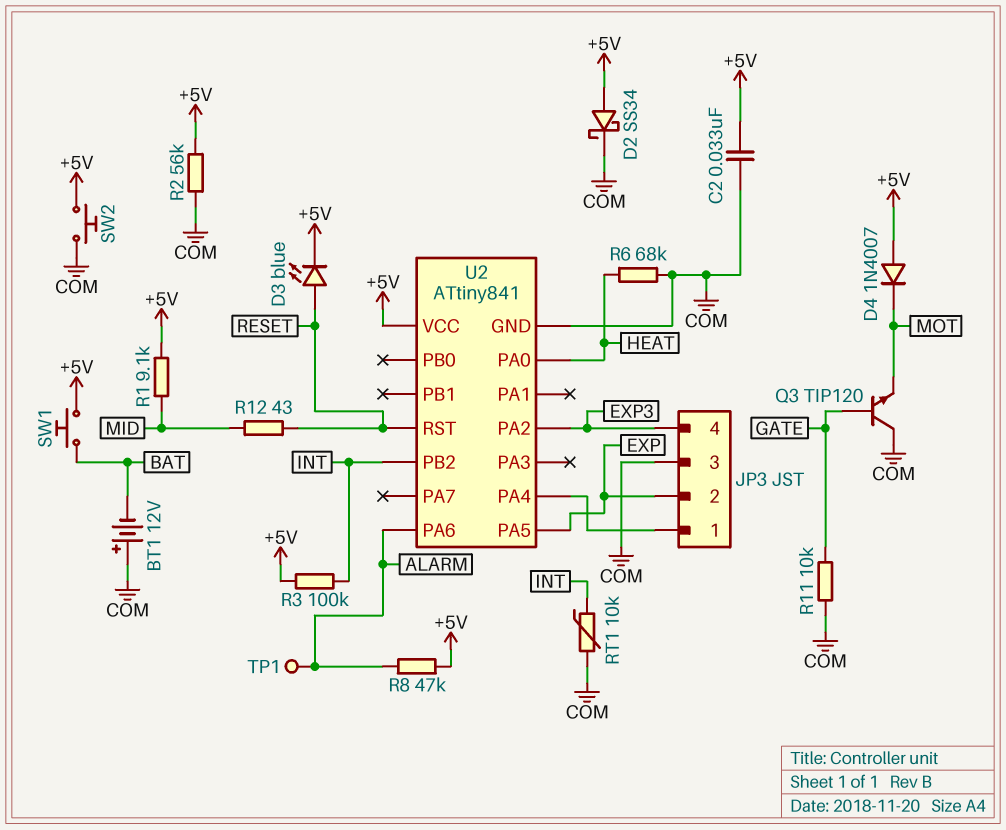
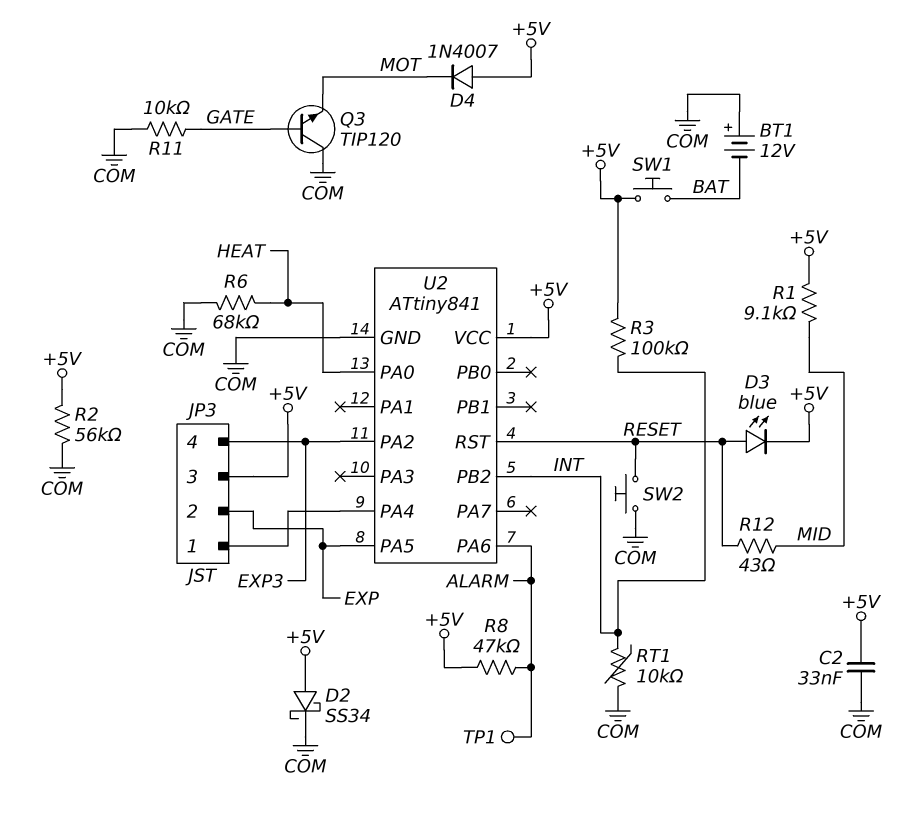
JP3 pin 3: COM -> +5V
SW2: button (+5V, COM) -> button (COM, RESET)

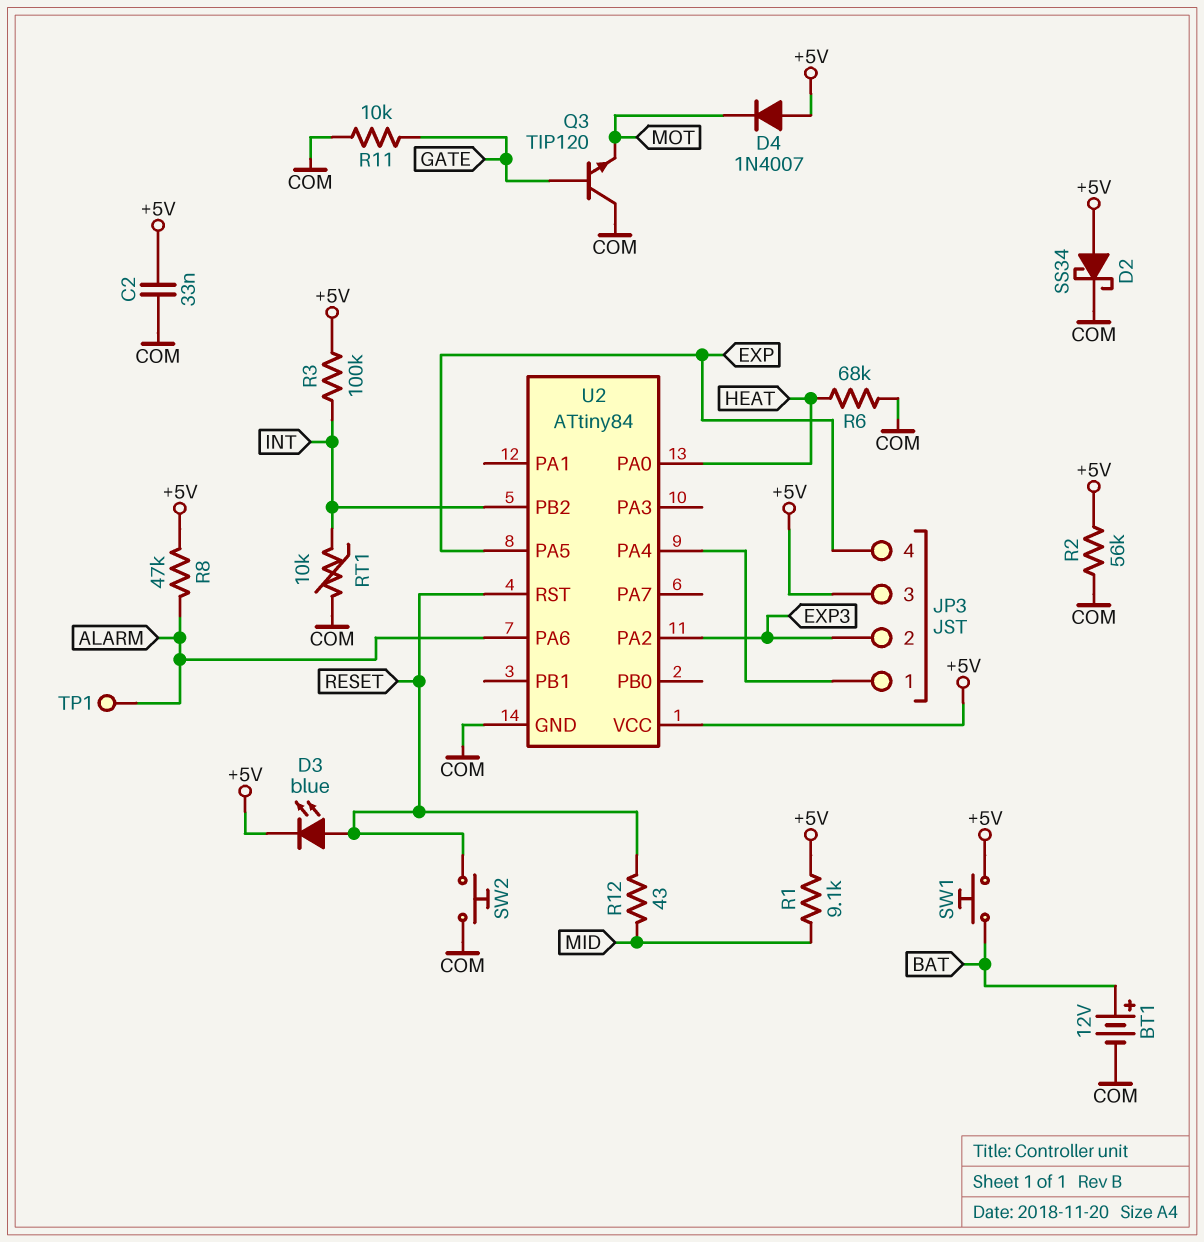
BT1: 12V (plus COM, minus BAT) -> 12V (plus BAT, minus COM)
JP3 pin 2: EXP -> EXP3
JP3 pin 4: EXP3 -> EXP
U2: ATtiny841 -> ATtiny84

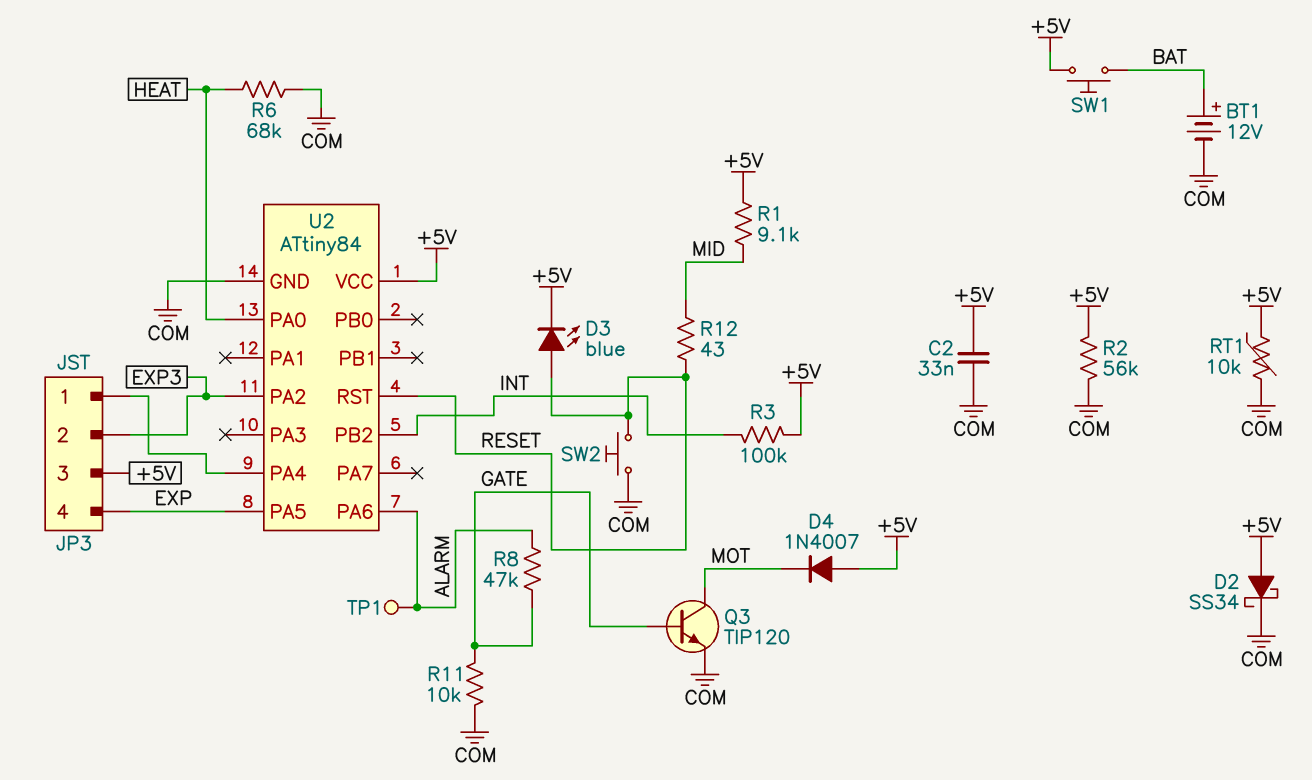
Q3: NPN TIP120 (B GATE, C COM, E MOT) -> NPN TIP120 (B GATE, C MOT, E COM)
R8: 47k (+5V, ALARM) -> 47k (ALARM, GATE)
RT1: 10k (COM, INT) -> 10k (+5V, COM)

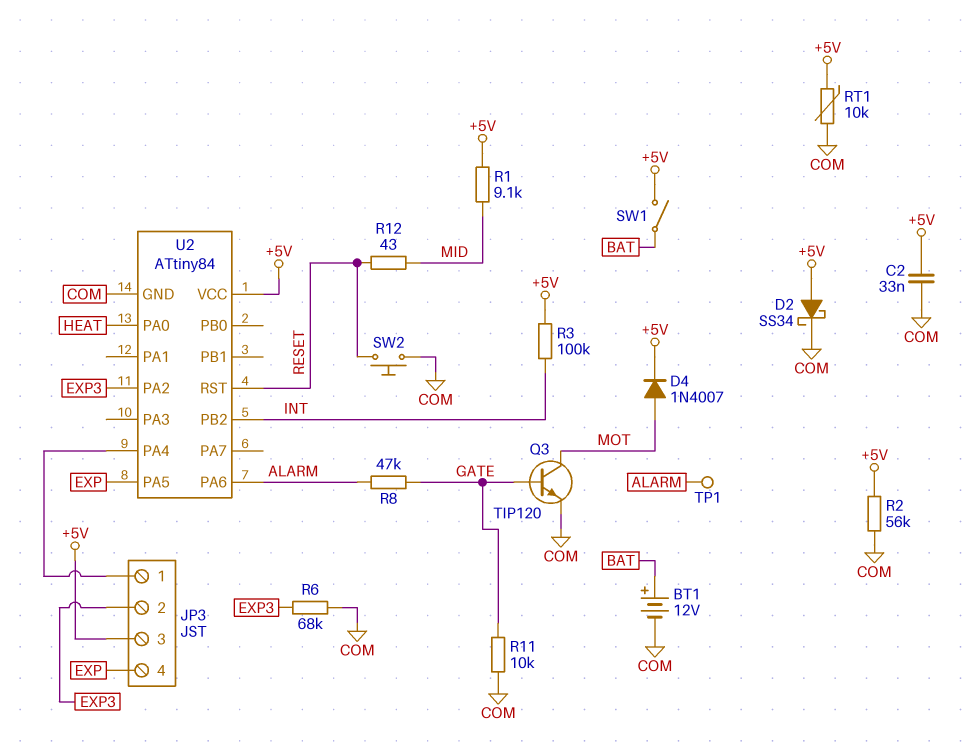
D3: LED blue (A RESET, K +5V) -> none
D4: diode 1N4007 (A +5V, K MOT) -> diode 1N4007 (A MOT, K +5V)
R6: 68k (COM, HEAT) -> 68k (COM, EXP3)
SW1: button (+5V, BAT) -> switch (+5V, BAT)

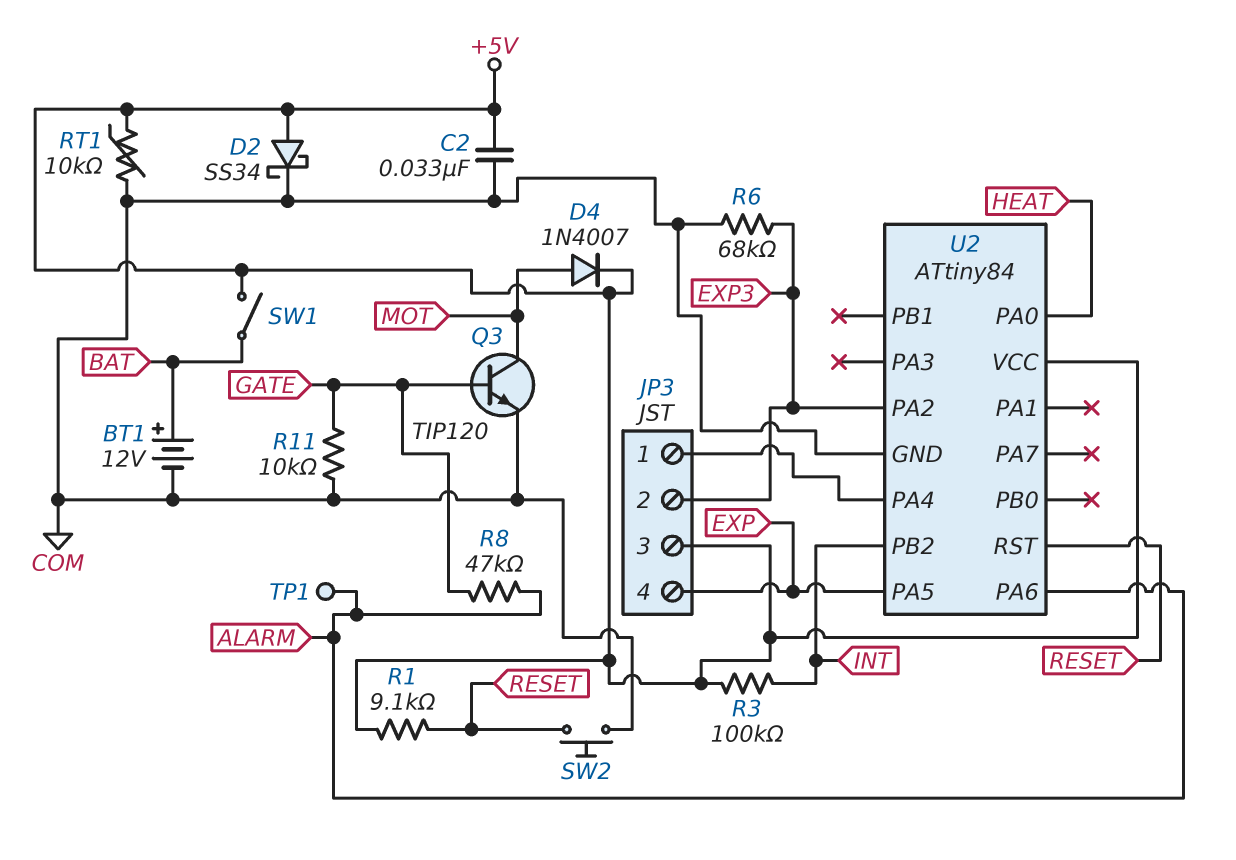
R1: 9.1k (+5V, MID) -> 9.1k (+5V, RESET)
R2: 56k (+5V, COM) -> none
R12: 43 (MID, RESET) -> none

